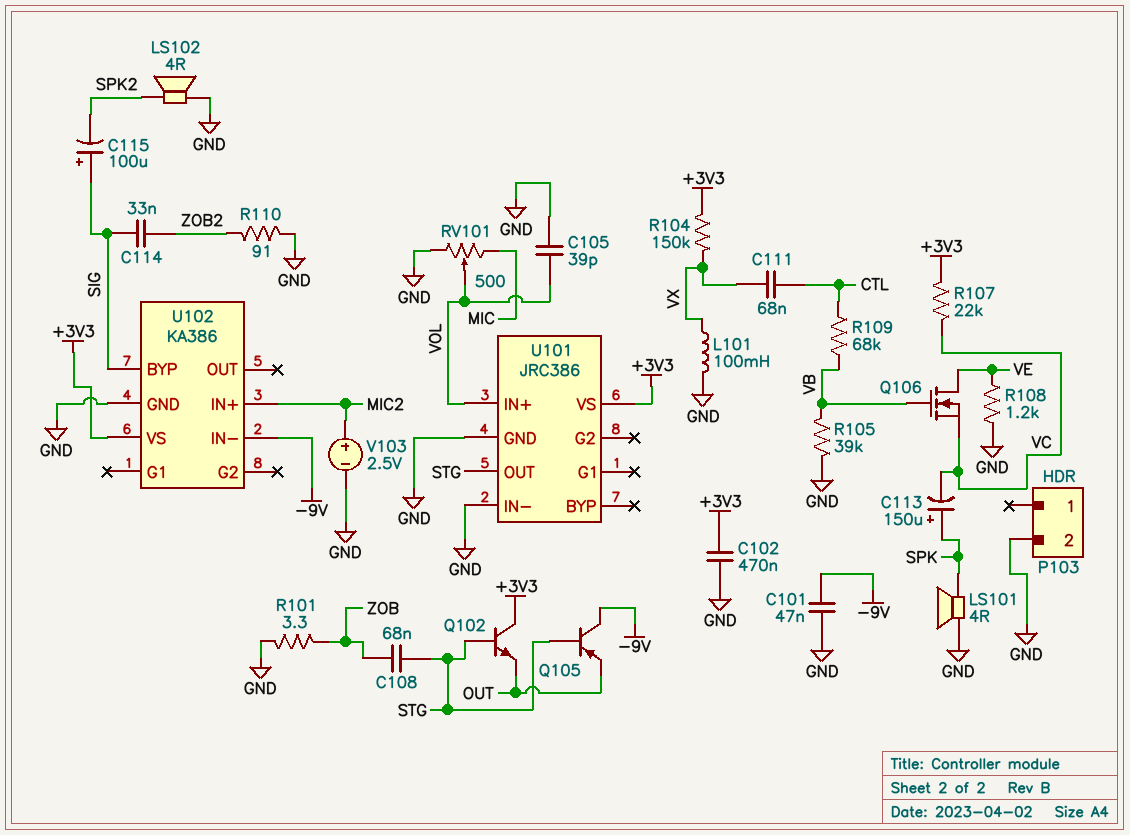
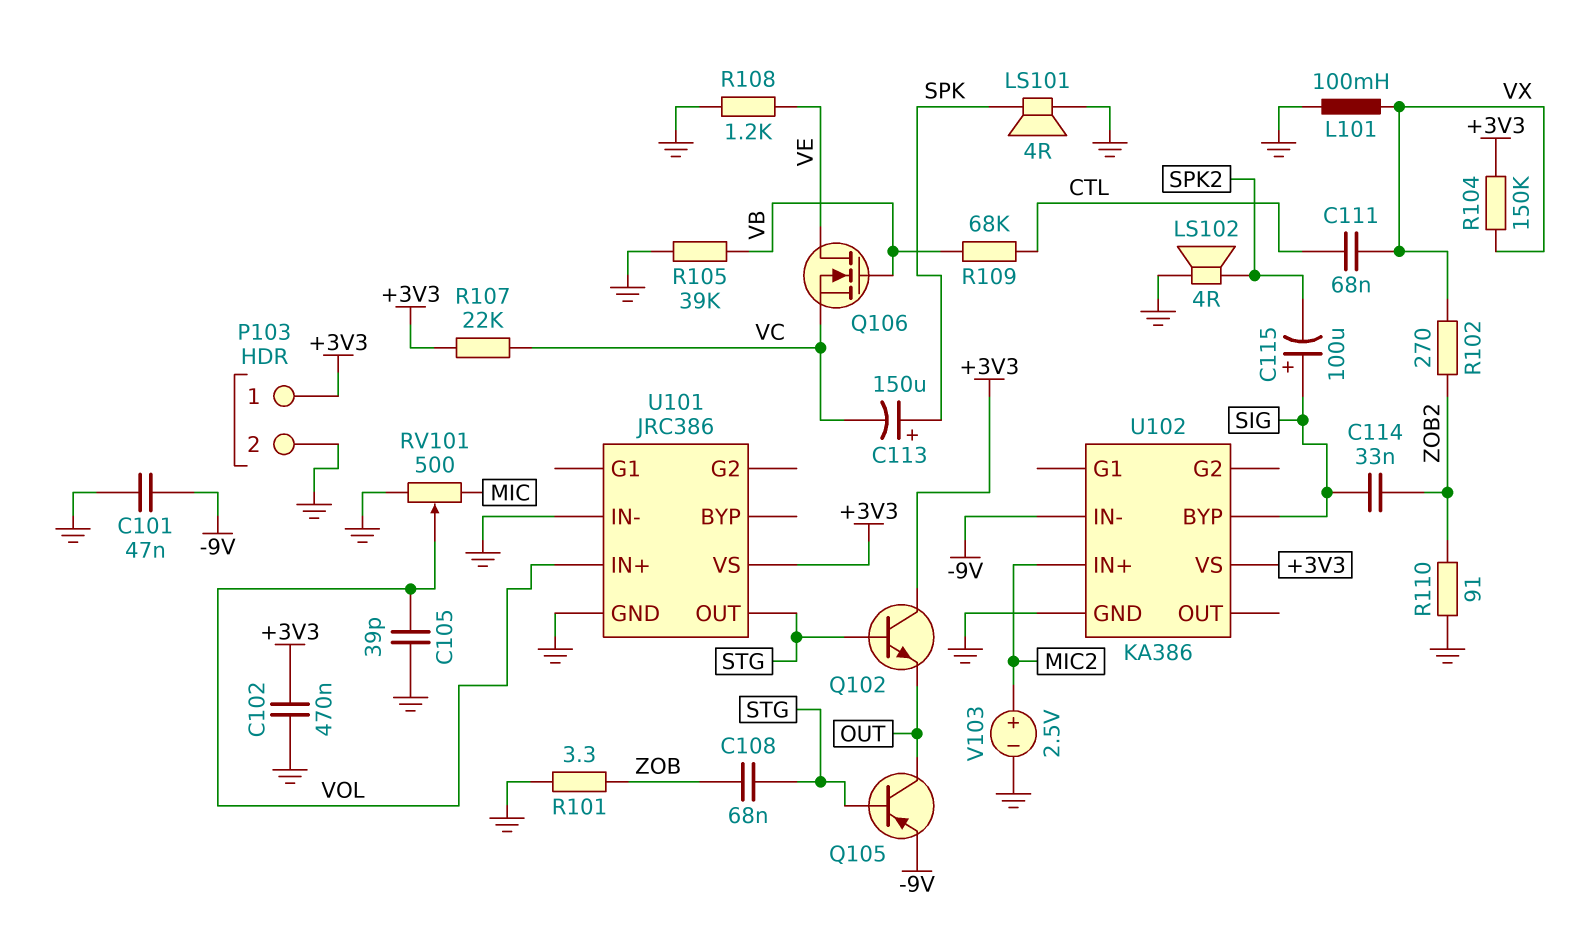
P103 pin 1: none -> +3V3
Q105: PNP (B STG, C -9V, E OUT) -> PNP (B STG, C OUT, E -9V)
R102: none -> 270 (VX, ZOB2)

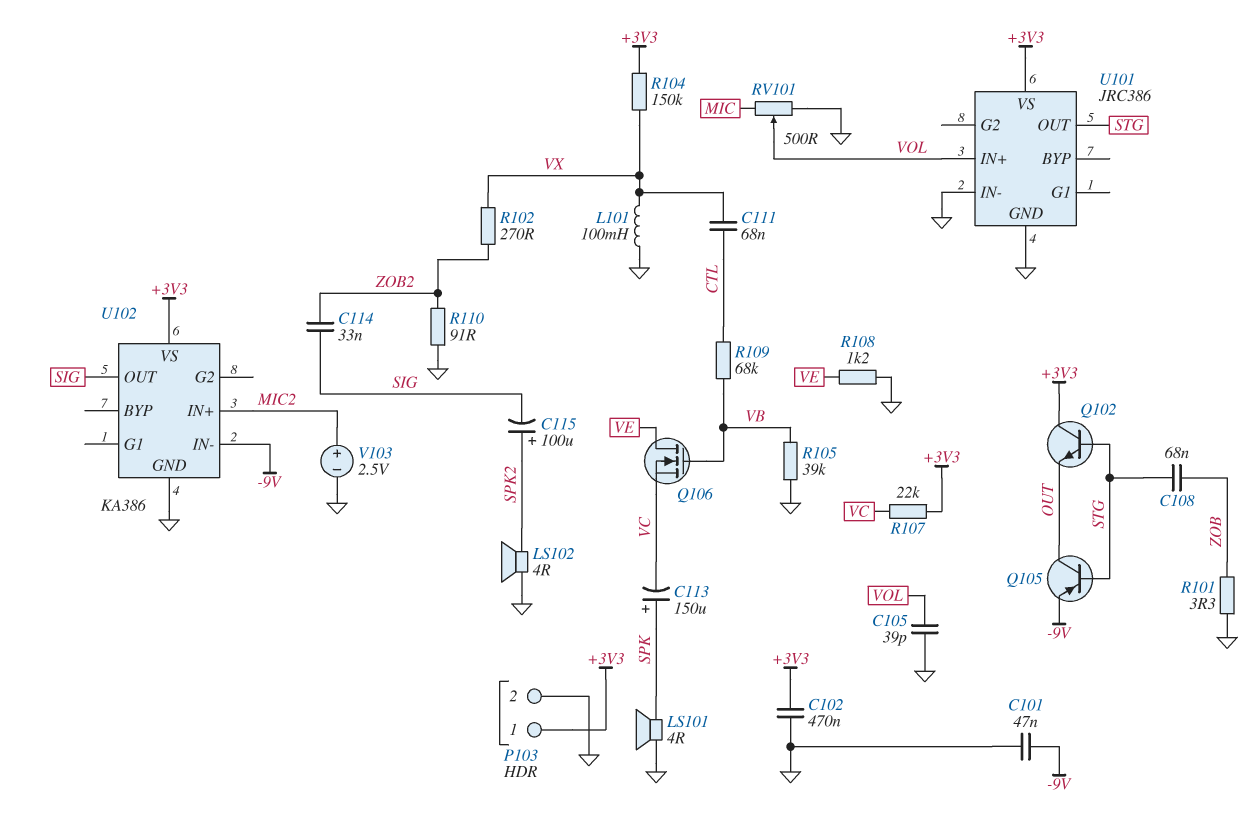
C115: 100uF (plus SIG, minus SPK2) -> 100uF (plus SPK2, minus SIG)
U102 pin BYP: SIG -> none
U102 pin OUT: none -> SIG

